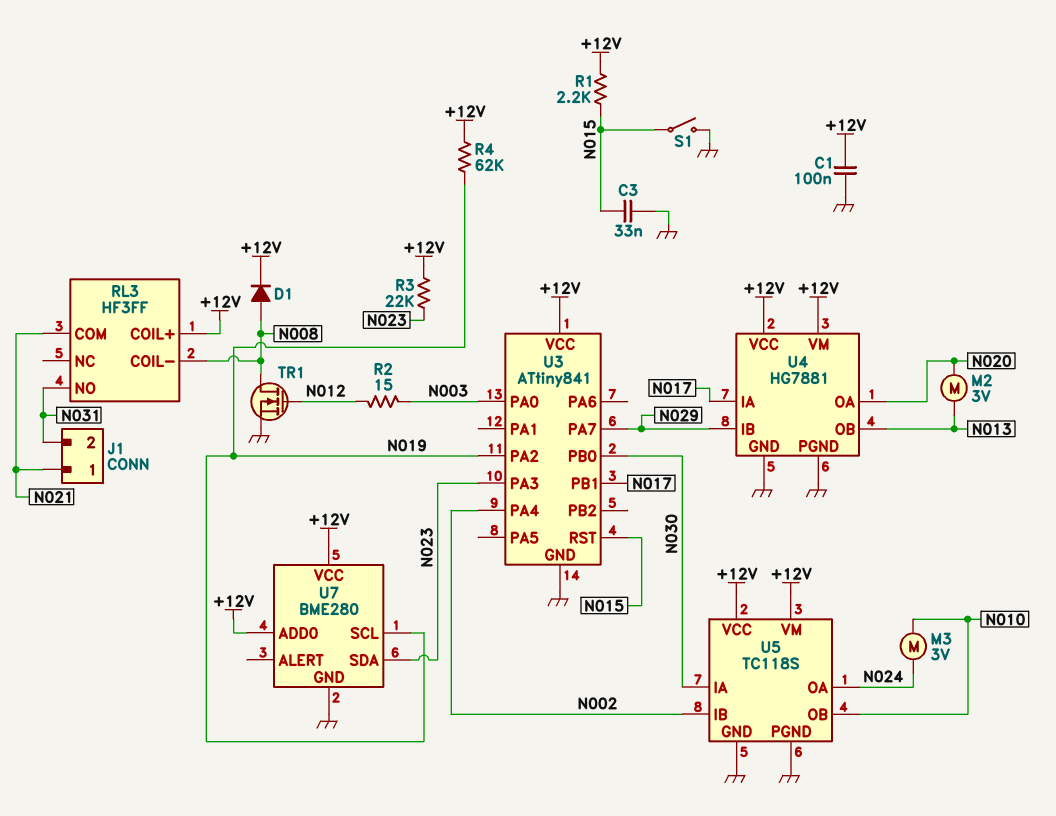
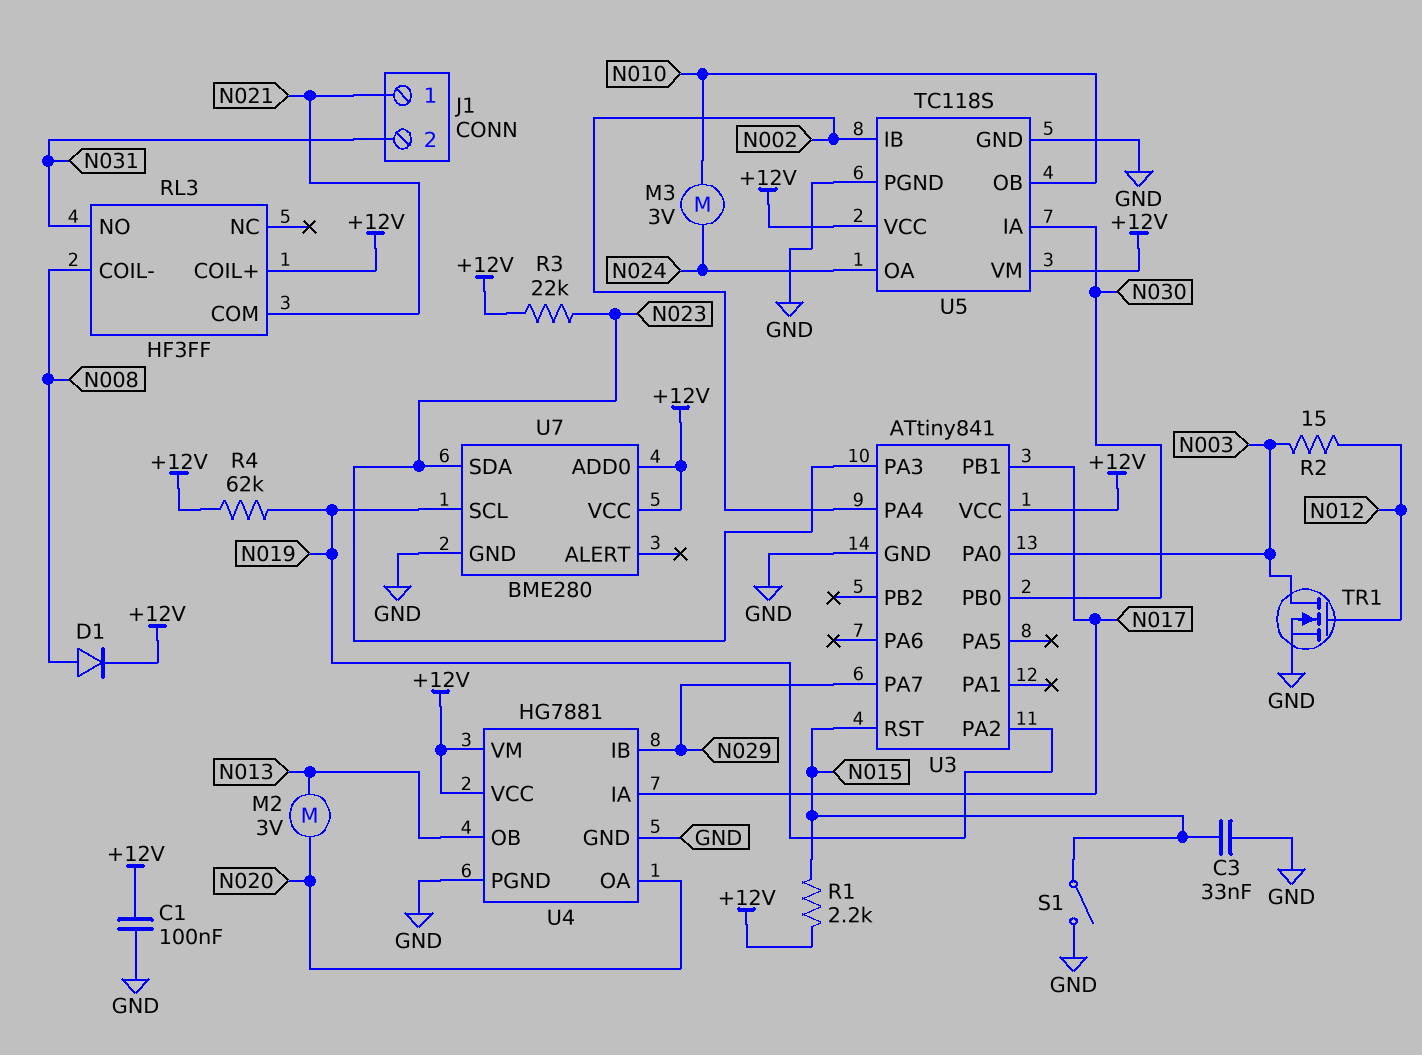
TR1: NMOS (G N012, D N008, S GND) -> NMOS (G N012, D N003, S GND)

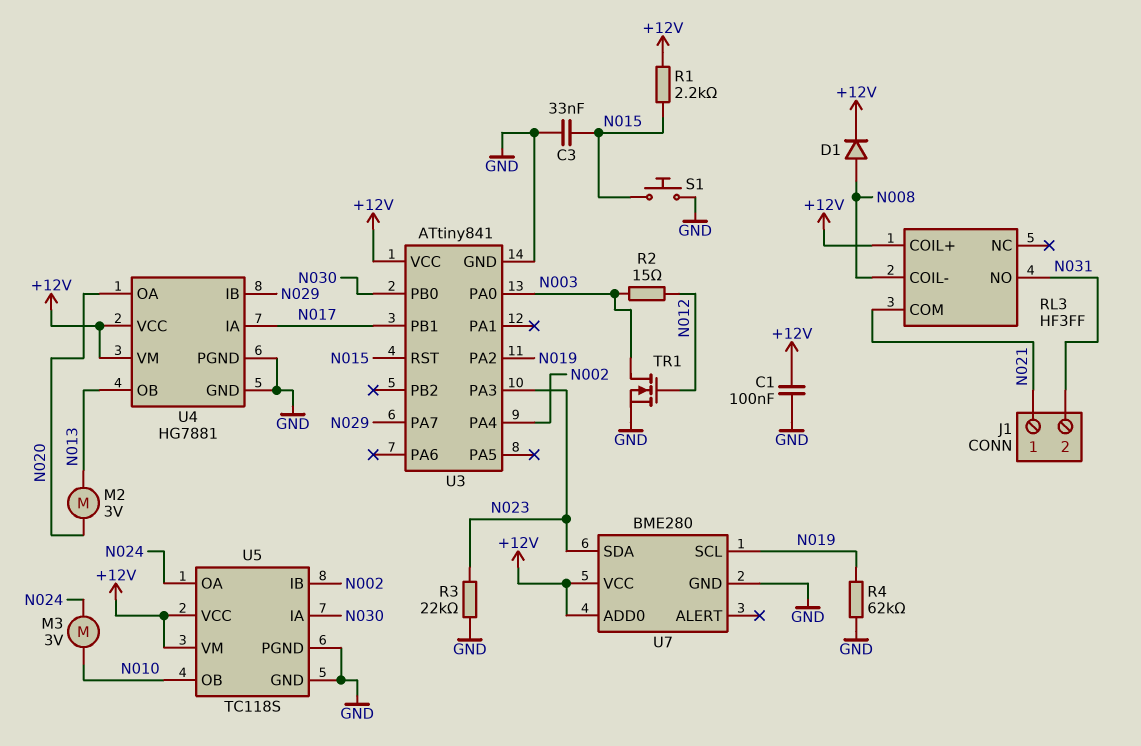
R3: 22k (+12V, N023) -> 22k (GND, N023)
R4: 62k (+12V, N019) -> 62k (GND, N019)
S1: switch (GND, N015) -> button (GND, N015)

